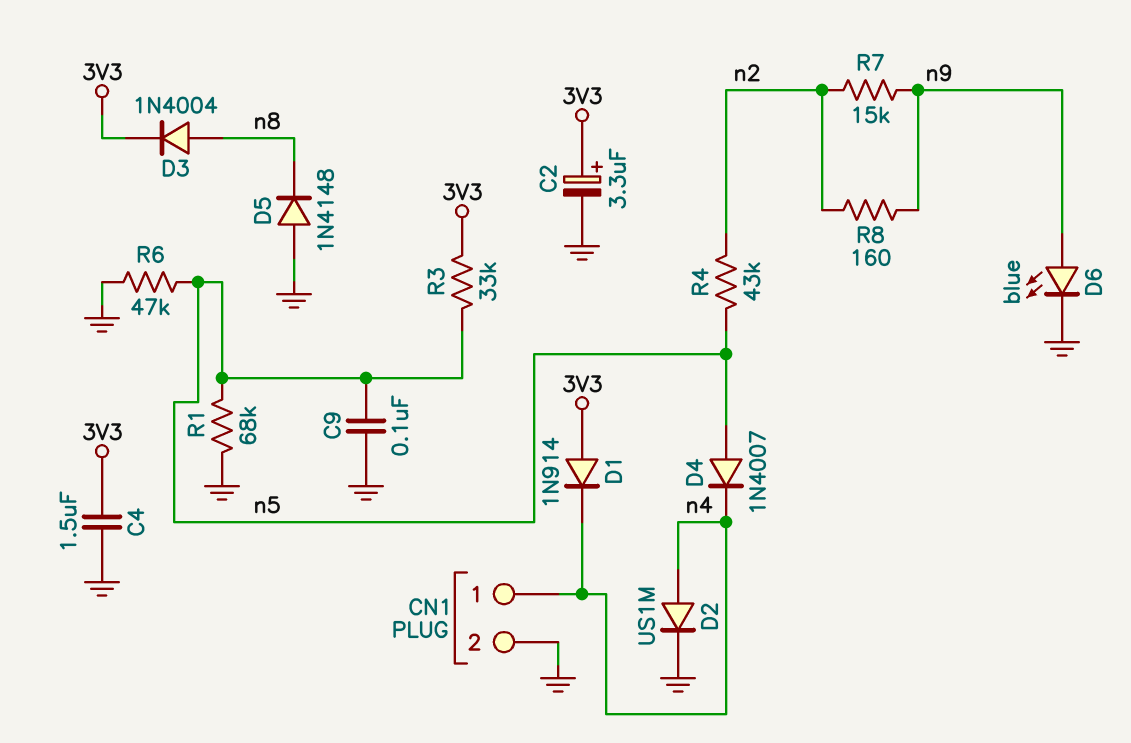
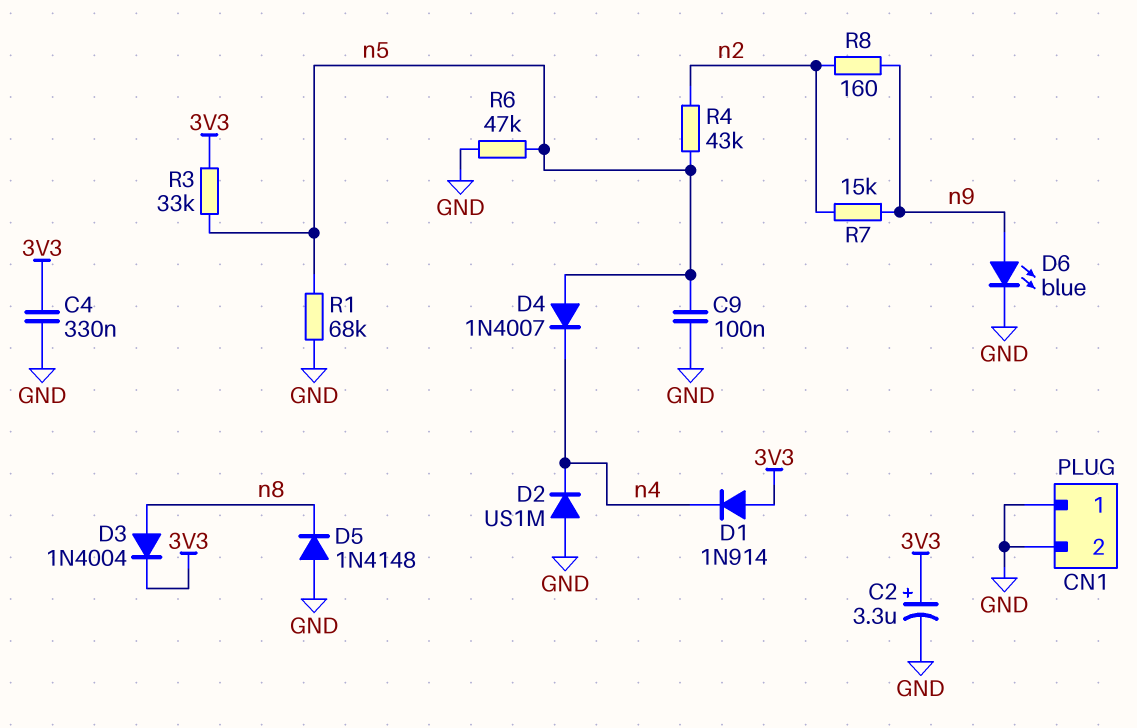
C4: 1.5uF (3V3, GND) -> 330nF (3V3, GND)
CN1 pin 1: n4 -> GND
D2: diode US1M (A n4, K GND) -> diode US1M (A GND, K n4)

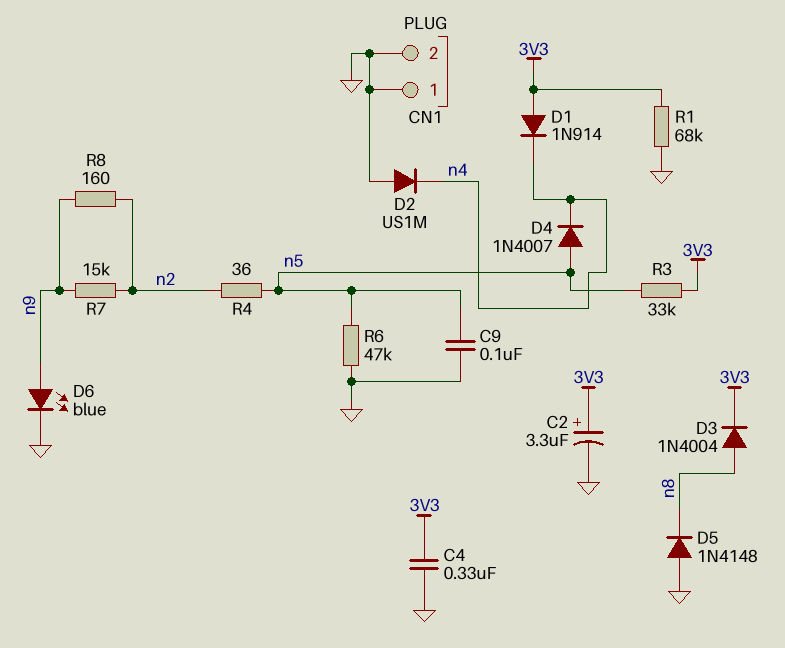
R1: 68k (GND, n5) -> 68k (3V3, GND)
R4: 43k (n2, n5) -> 36 (n2, n5)

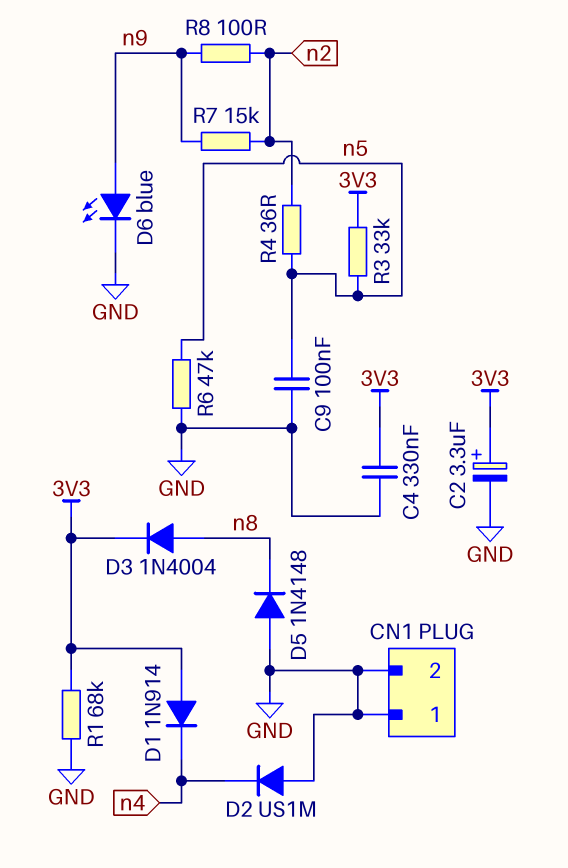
D4: diode 1N4007 (A n5, K n4) -> none
R8: 160 (n2, n9) -> 100 (n2, n9)

